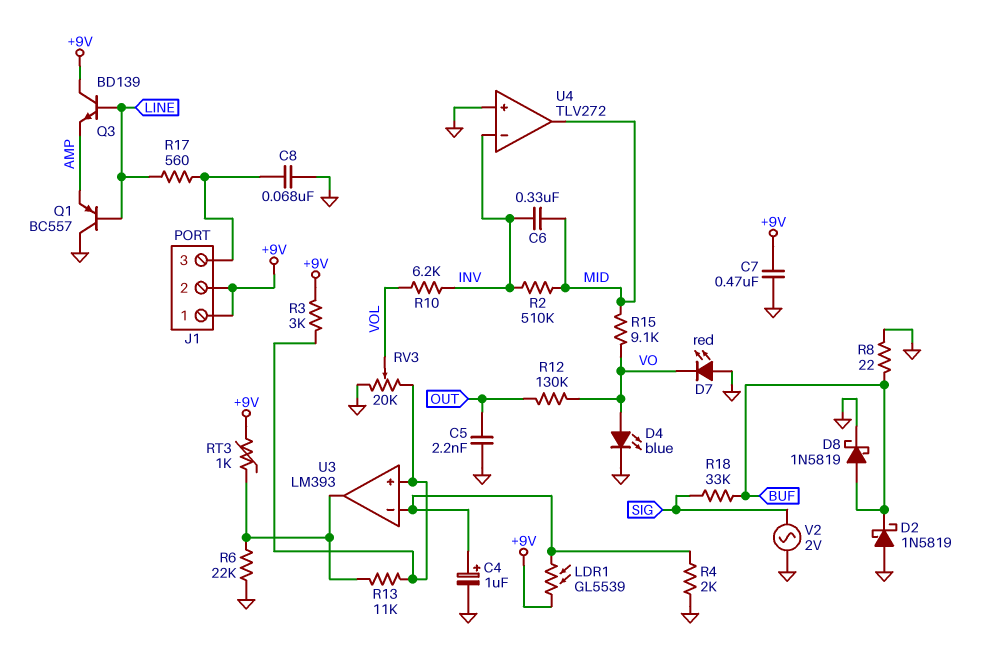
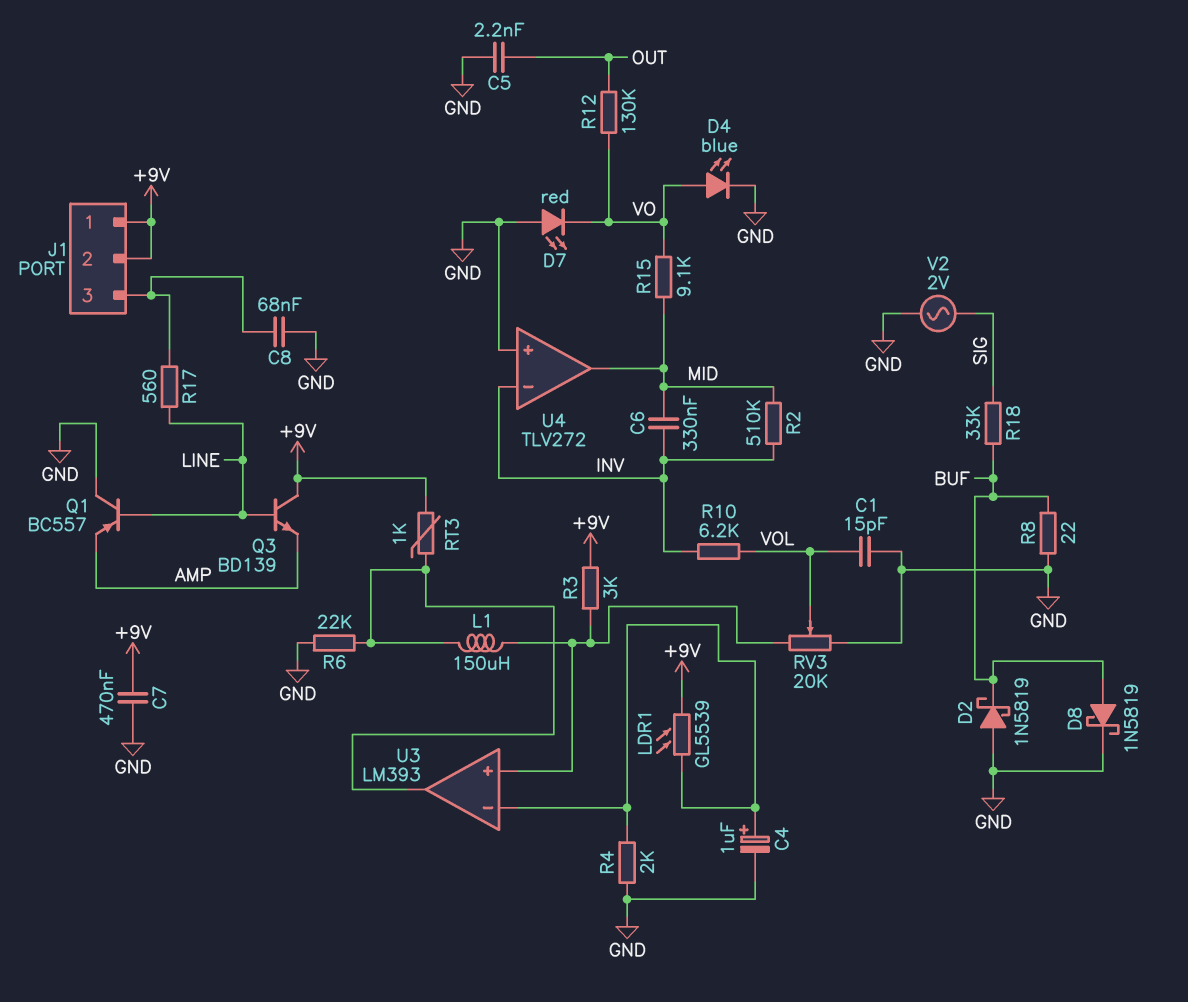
C1: none -> 15pF (GND, VOL)
L1: none -> 150uH (U3/in+, U3/out)
R13: 11k (U3/in+, U3/out) -> none

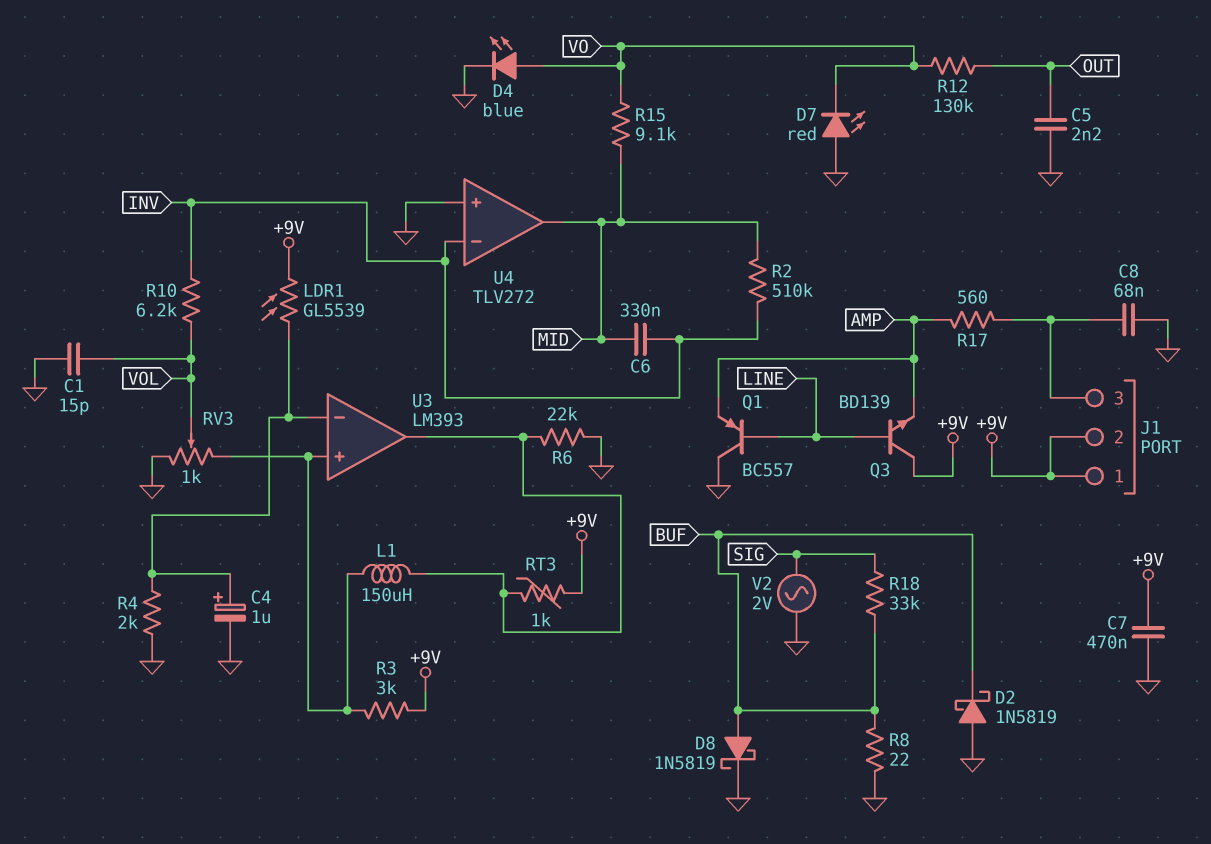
R17: 560 (J1/3, LINE) -> 560 (AMP, J1/3)
RV3: 20k (GND, U3/in+, wiper VOL) -> 1k (GND, U3/in+, wiper VOL)

